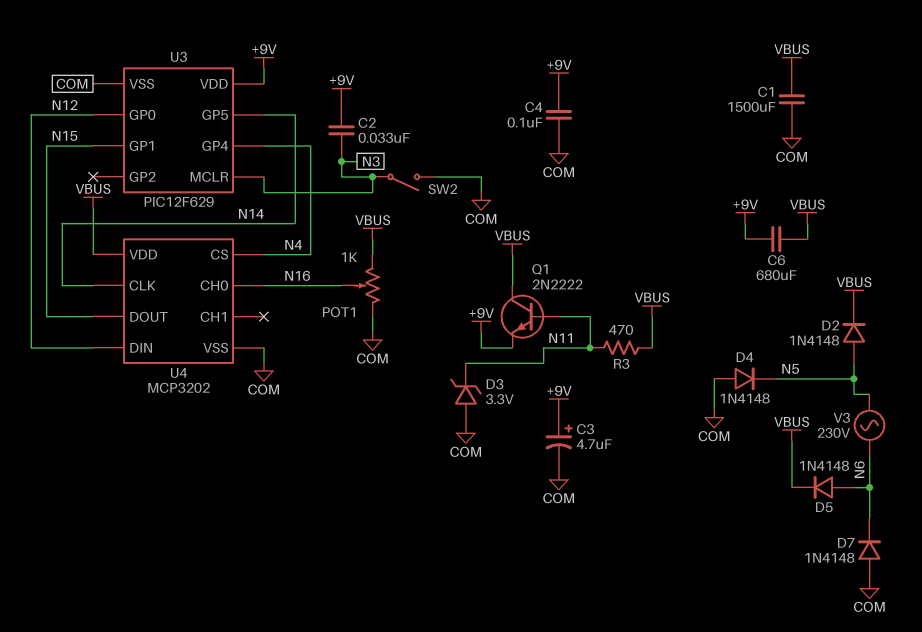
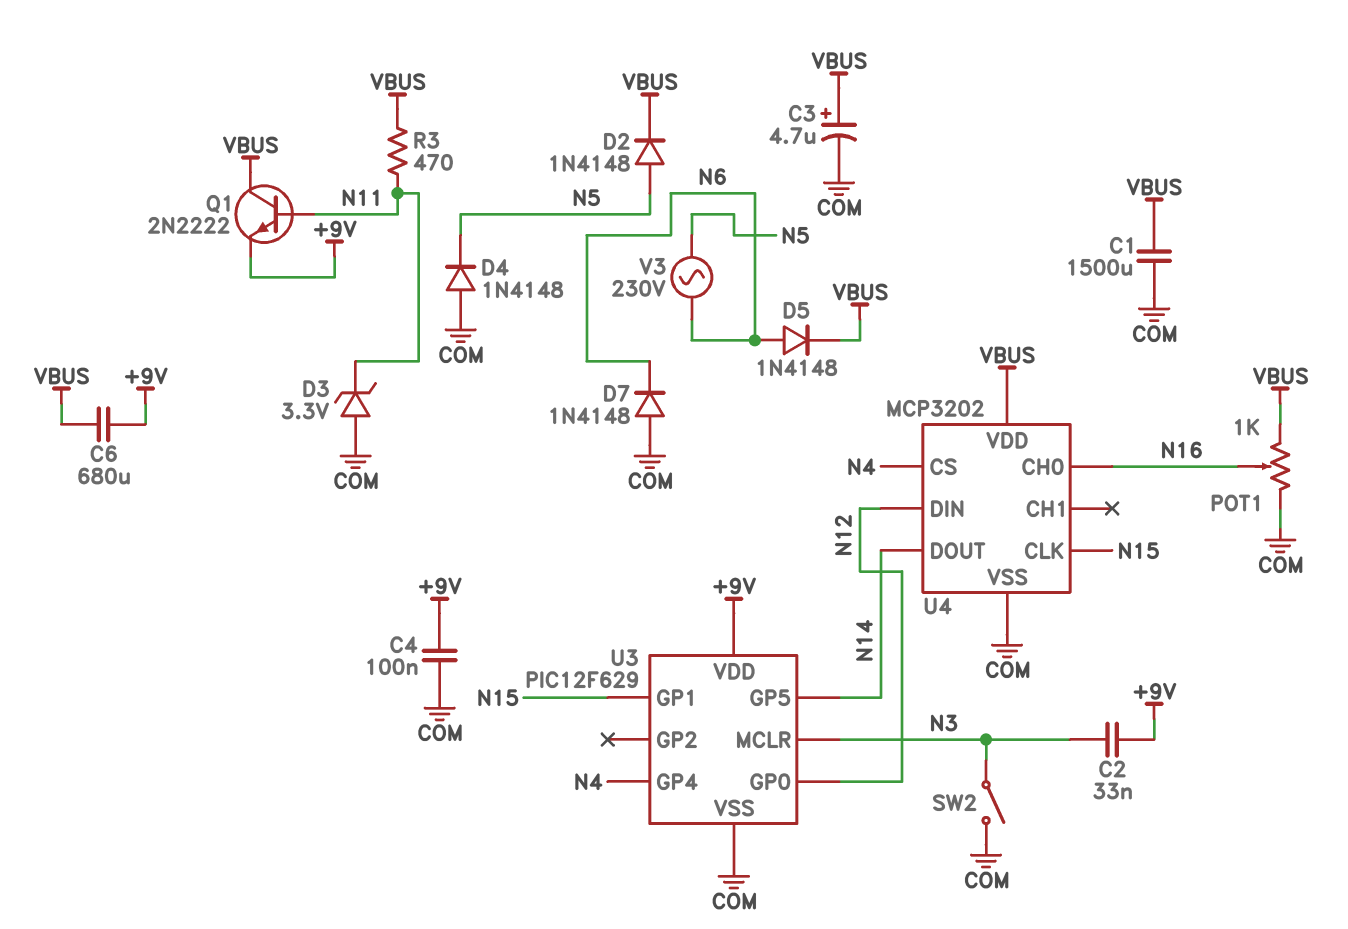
C3: 4.7uF (plus +9V, minus COM) -> 4.7uF (plus VBUS, minus COM)
U4 pin CLK: N14 -> N15
U4 pin DOUT: N15 -> N14

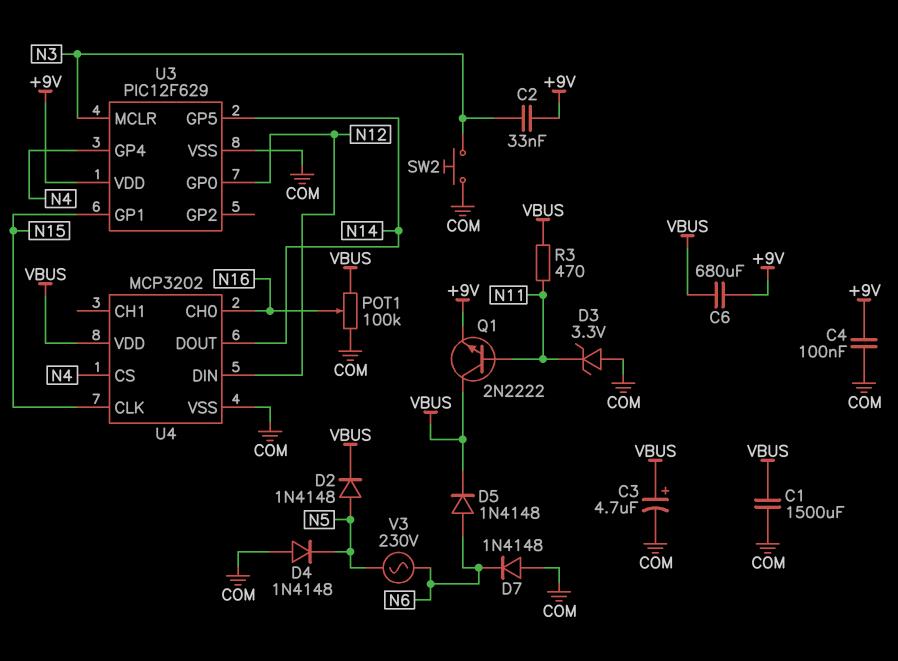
POT1: 1k (COM, VBUS, wiper N16) -> 100k (COM, VBUS, wiper N16)
SW2: switch (COM, N3) -> button (COM, N3)

